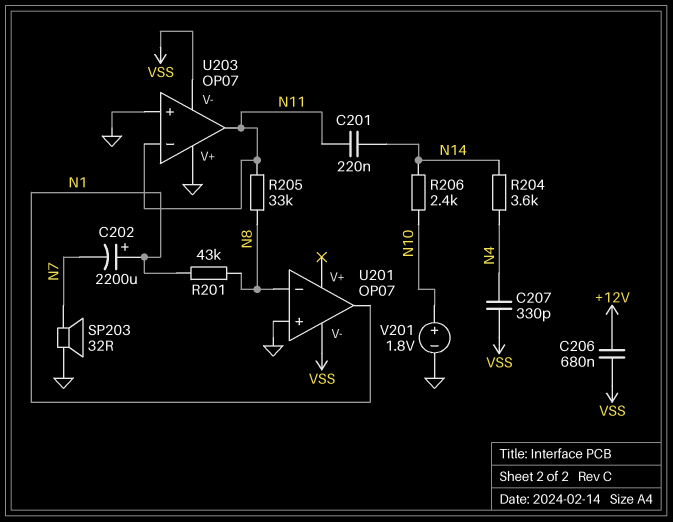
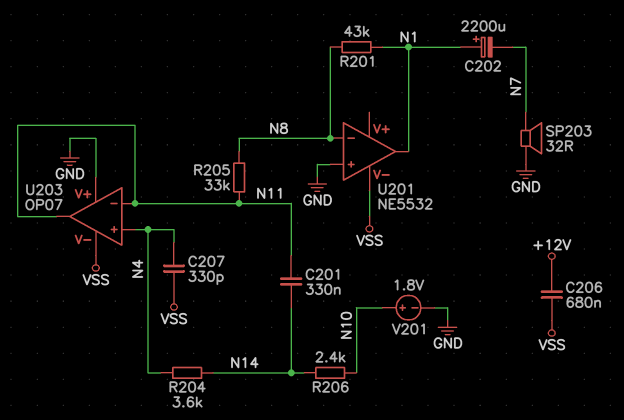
C201: 220nF (N11, N14) -> 330nF (N11, N14)
U201: OP07 -> NE5532
U203 pin in+: GND -> N4

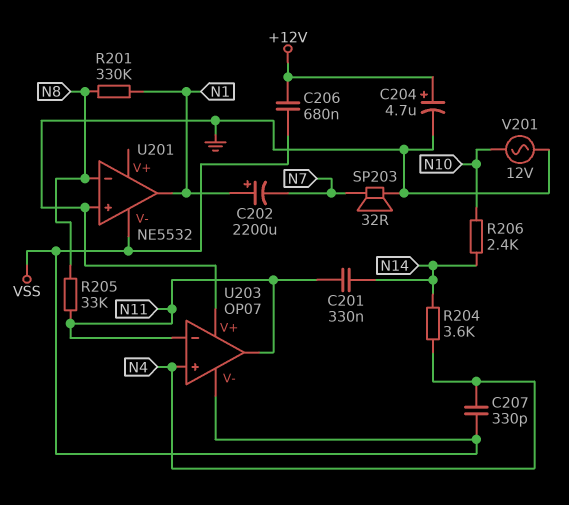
C204: none -> 4.7uF (plus +12V, minus GND)
R201: 43k (N1, N8) -> 330k (N1, N8)
V201: 1.8V (plus N10, minus GND) -> AC 12V (GND, N10)

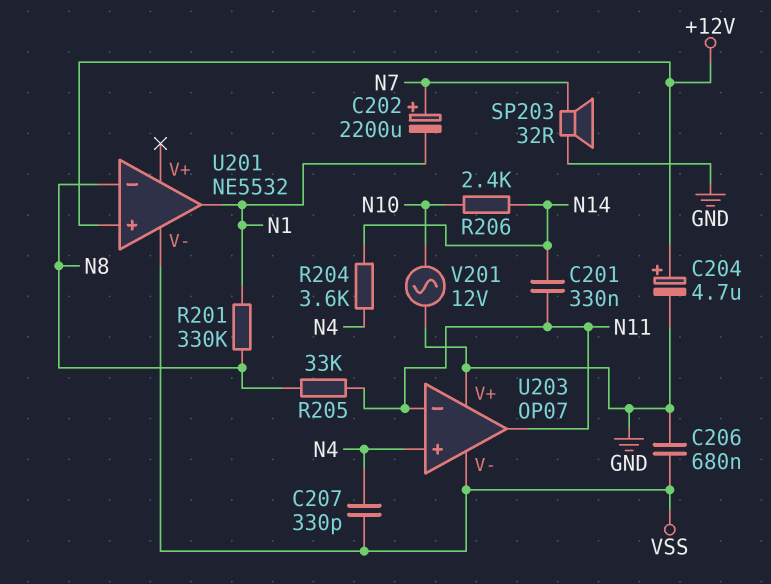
C202: 2200uF (plus N1, minus N7) -> 2200uF (plus N7, minus N1)
C206: 680nF (+12V, VSS) -> 680nF (GND, VSS)
U201 pin in+: GND -> +12V

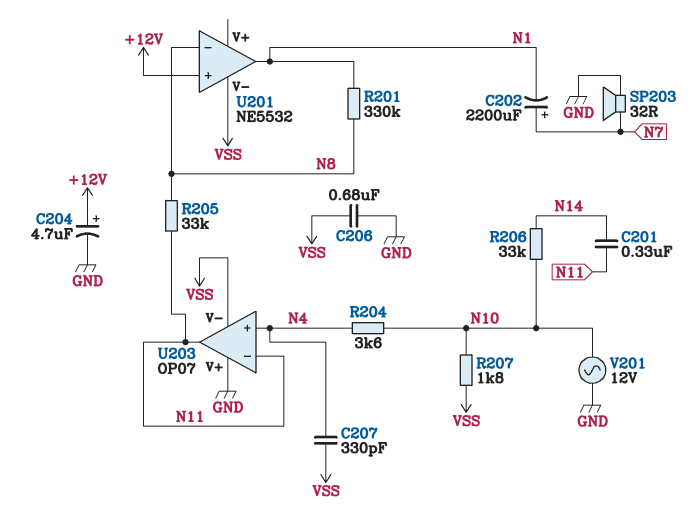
R204: 3.6k (N4, N14) -> 3.6k (N4, N10)
R206: 2.4k (N10, N14) -> 33k (N10, N14)
R207: none -> 1.8k (N10, VSS)

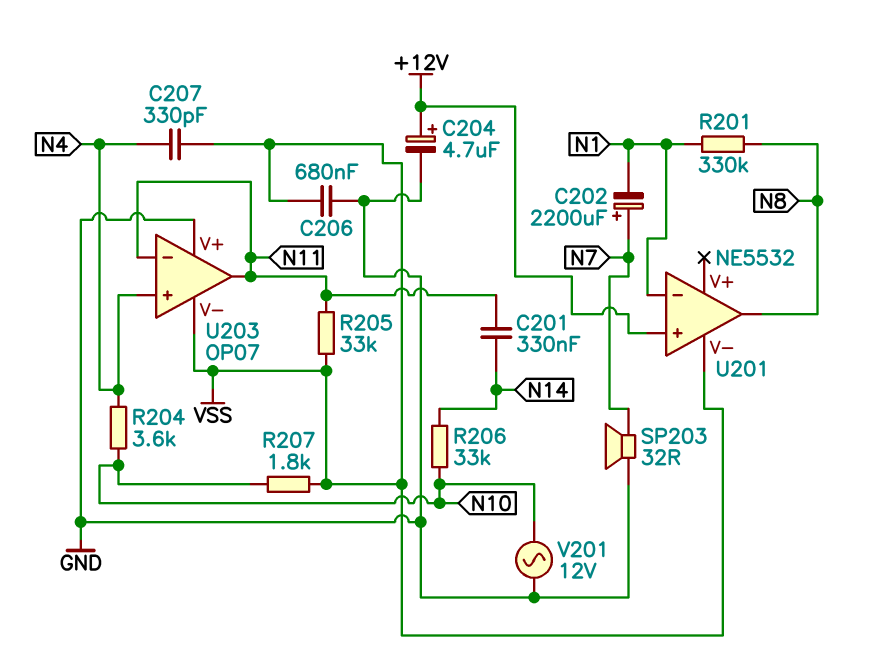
R205: 33k (N8, N11) -> 33k (N11, VSS)
U201 pin in-: N8 -> N1
U201 pin out: N1 -> N8

